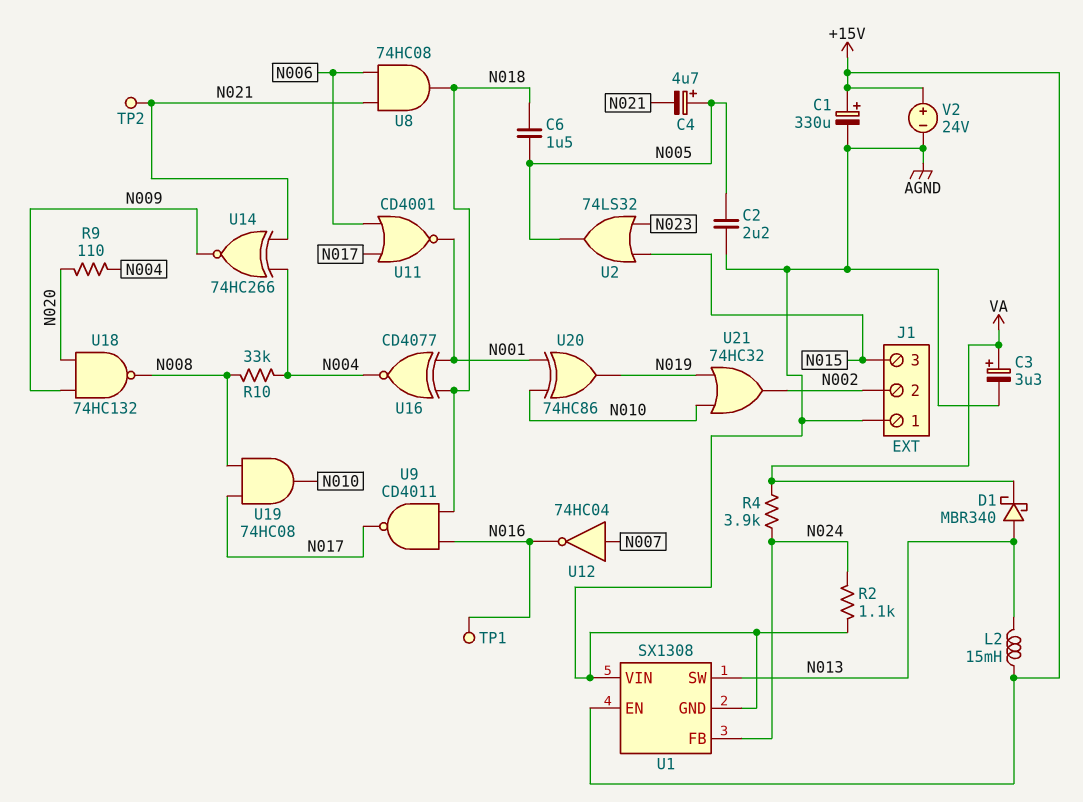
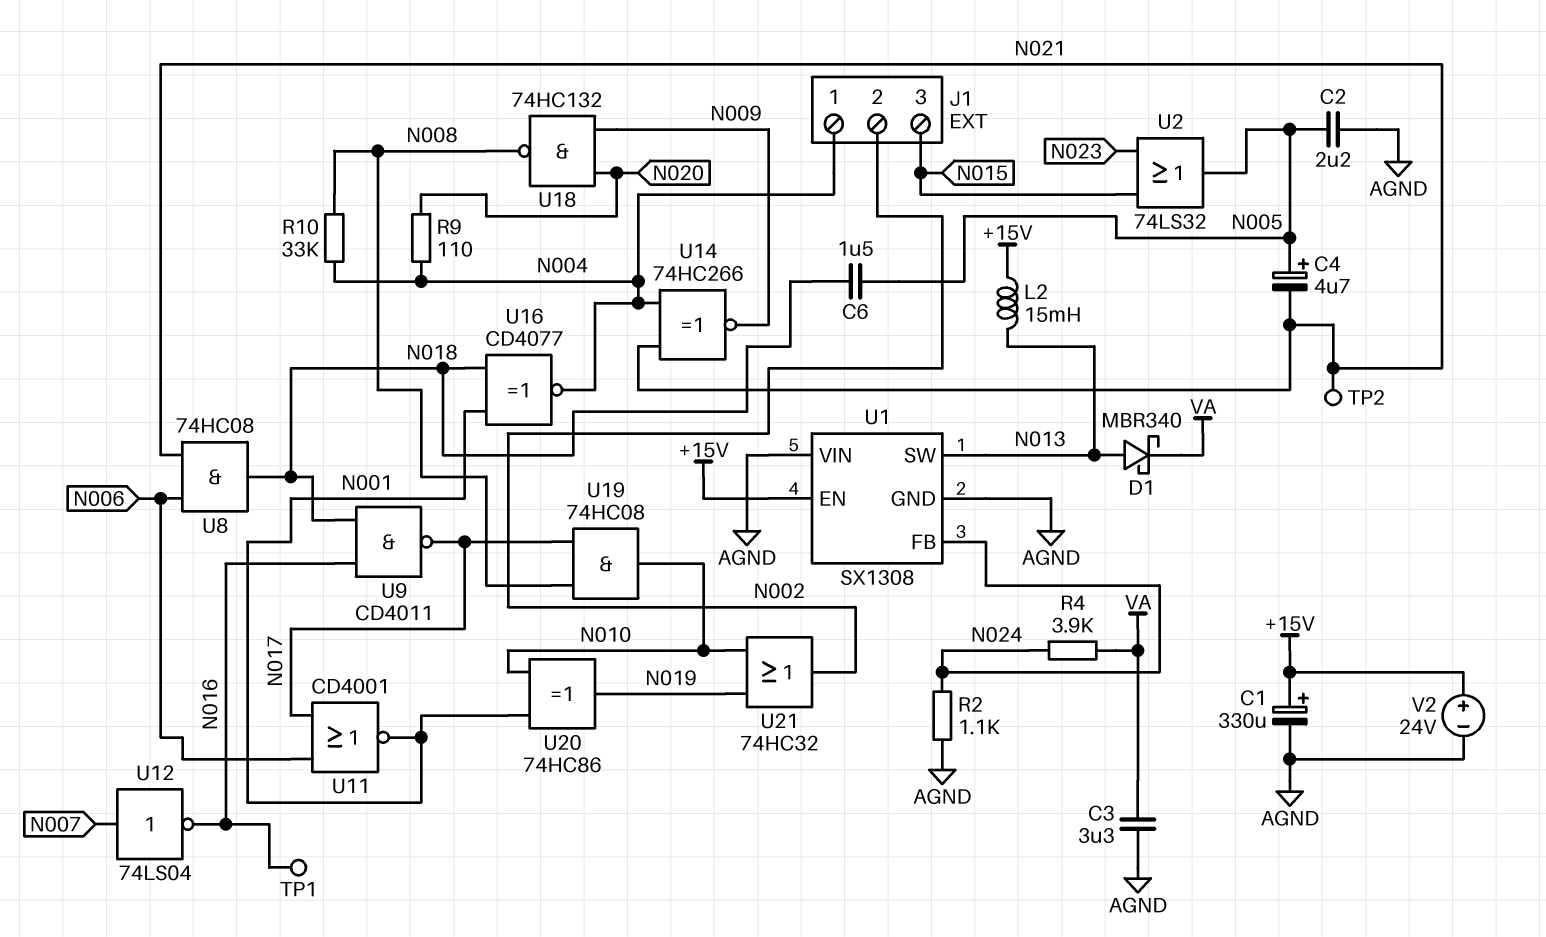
C3: 3.3uF (plus VA, minus AGND) -> 3.3uF (AGND, VA)
J1 pin 1: AGND -> N004
U12: NOT 74HC04 (in N007, out N016) -> NOT 74LS04 (in N007, out N016)

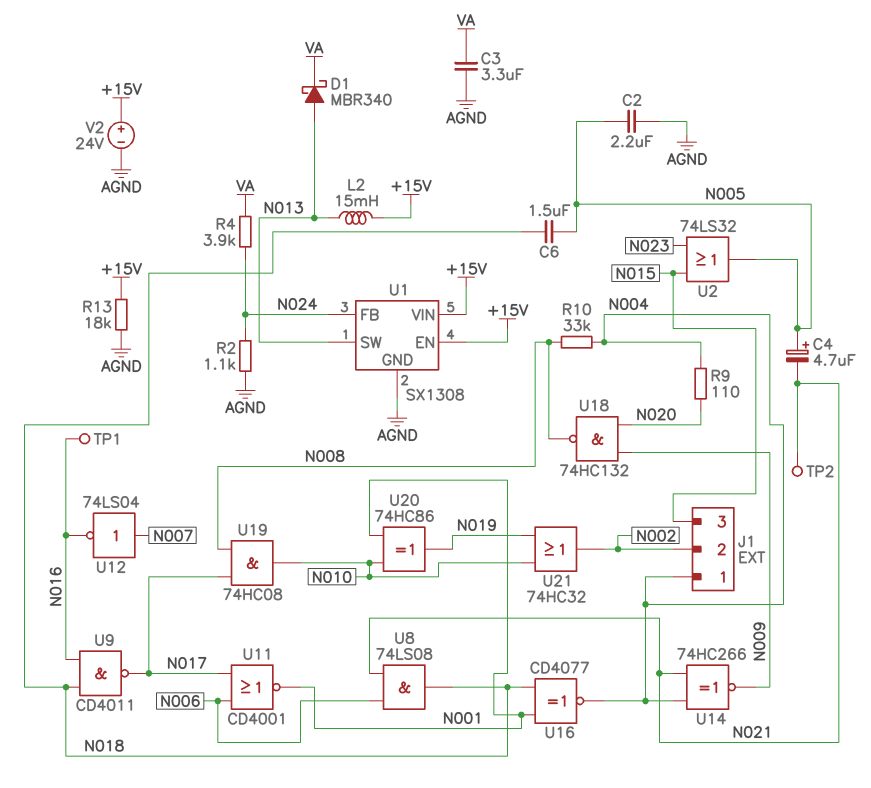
C1: 330uF (plus +15V, minus AGND) -> none
R13: none -> 18k (+15V, AGND)
U1 pin VIN: AGND -> +15V
U8: AND 74HC08 (in N006, in N021, out N018) -> AND 74LS08 (in N006, in N021, out N018)

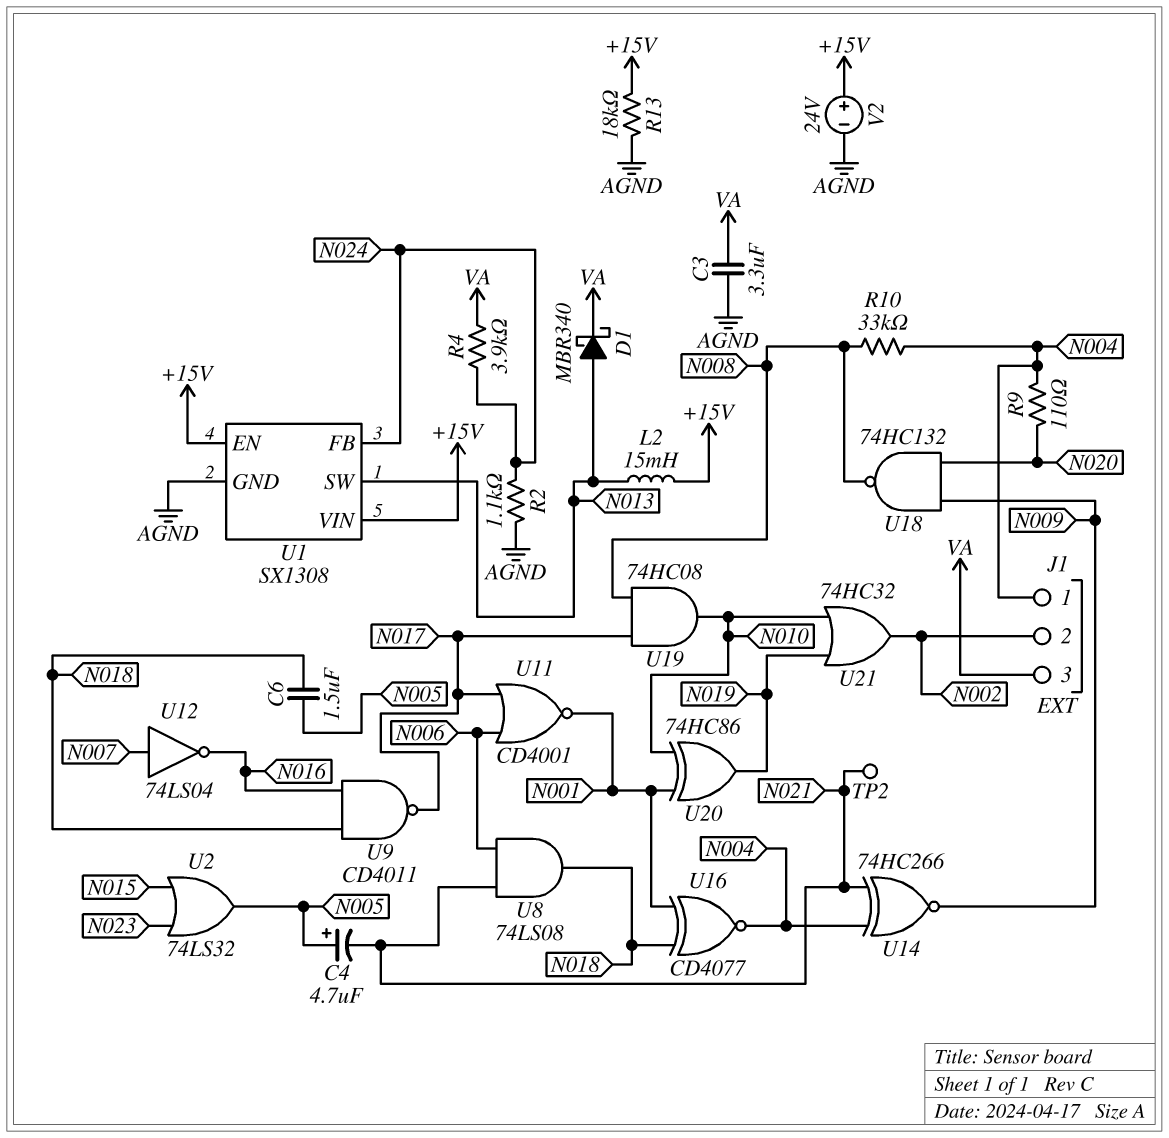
C2: 2.2uF (AGND, N005) -> none
J1 pin 3: N015 -> VA
TP1: test point (N016) -> none

